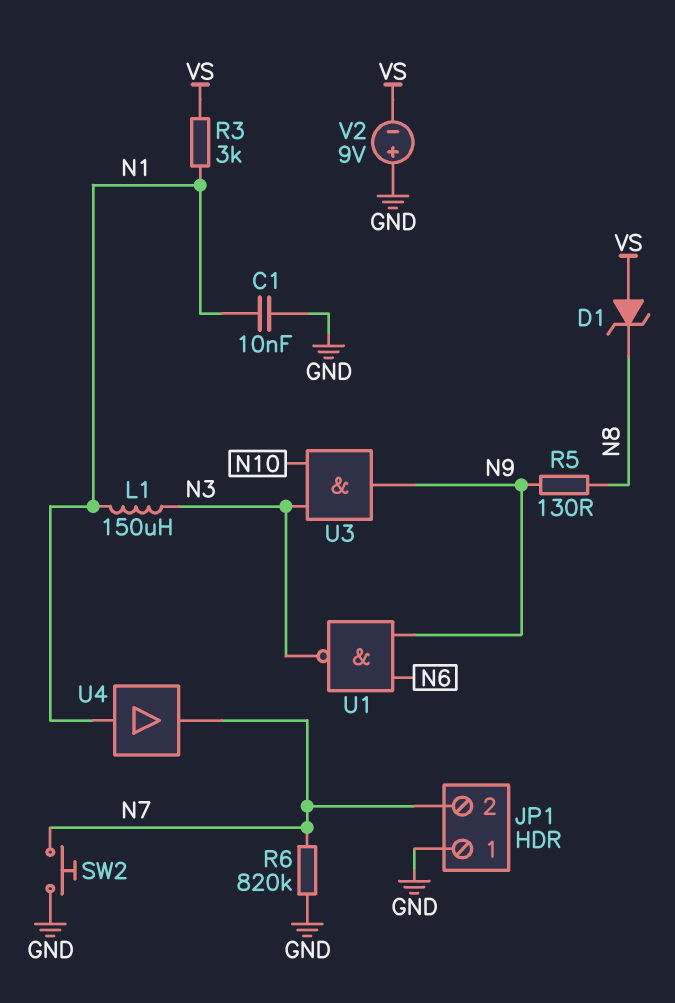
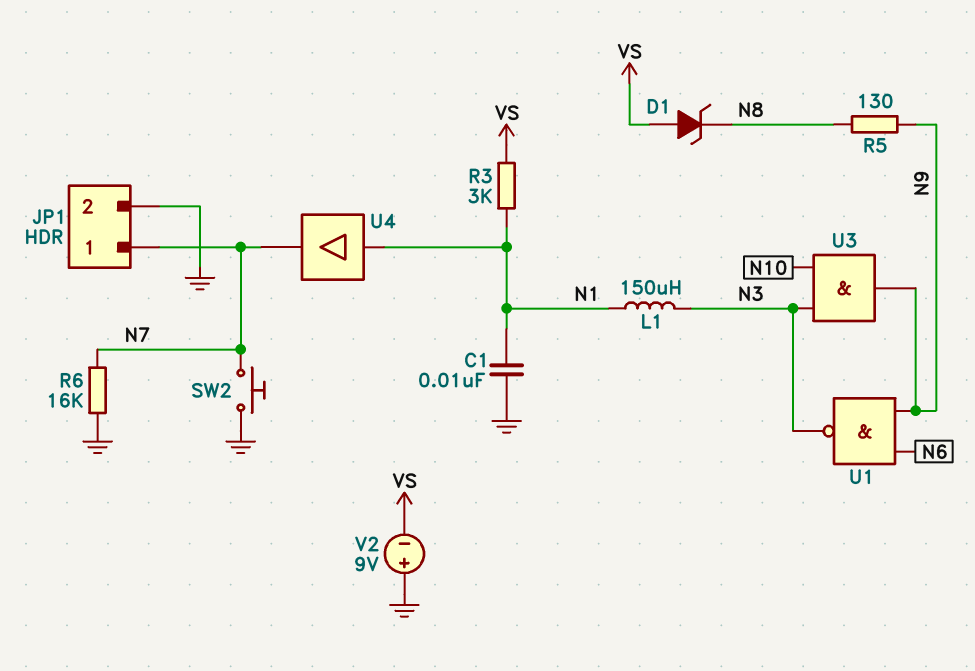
JP1 pin 1: GND -> N7
JP1 pin 2: N7 -> GND
R6: 820k (GND, N7) -> 16k (GND, N7)

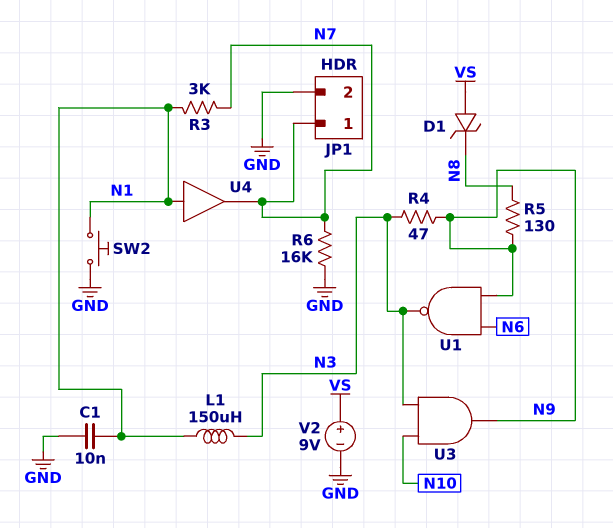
R3: 3k (N1, VS) -> 3k (N1, N7)
R4: none -> 47 (N3, N9)
SW2: button (GND, N7) -> button (GND, N1)
V2: 9V (plus GND, minus VS) -> 9V (plus VS, minus GND)

